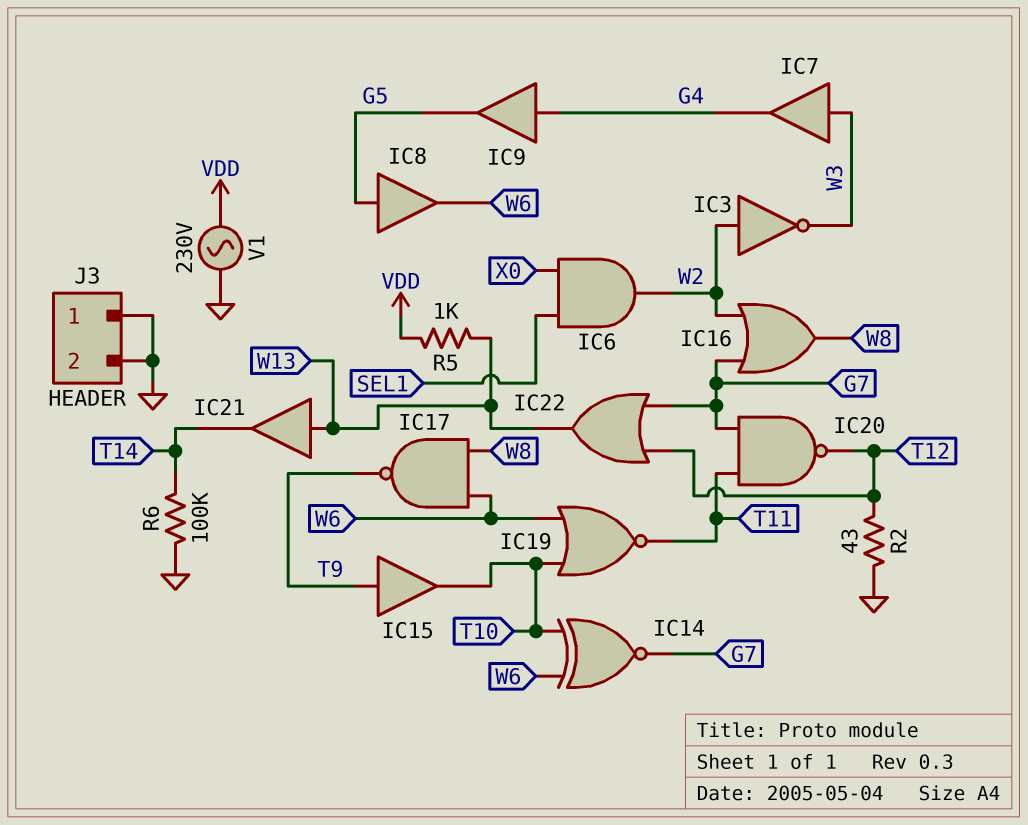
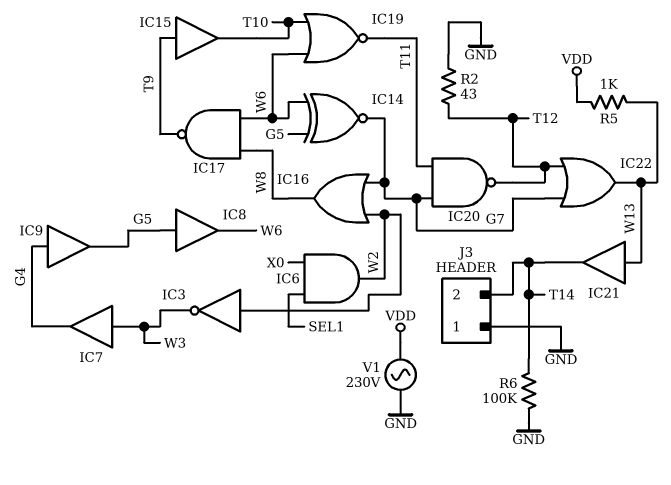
IC14: XNOR (in T10, in W6, out G7) -> XNOR (in G5, in W6, out G7)
J3 pin 2: GND -> T14

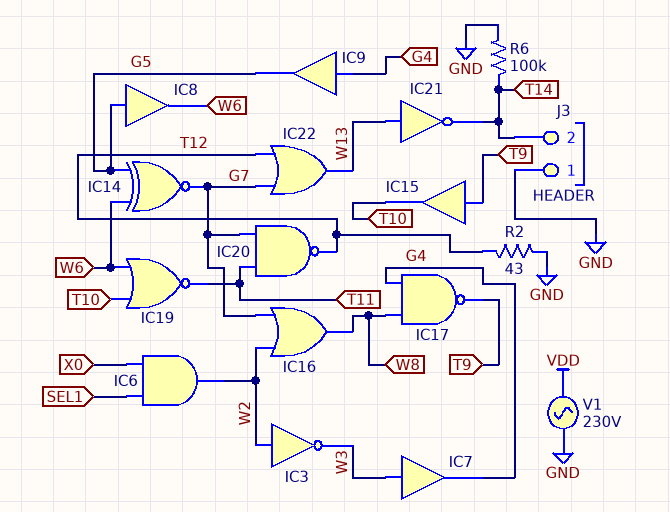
IC17: NAND (in W6, in W8, out T9) -> NAND (in G4, in W8, out T9)
IC21: buffer (in W13, out T14) -> NOT (in W13, out T14)
R5: 1k (VDD, W13) -> none

